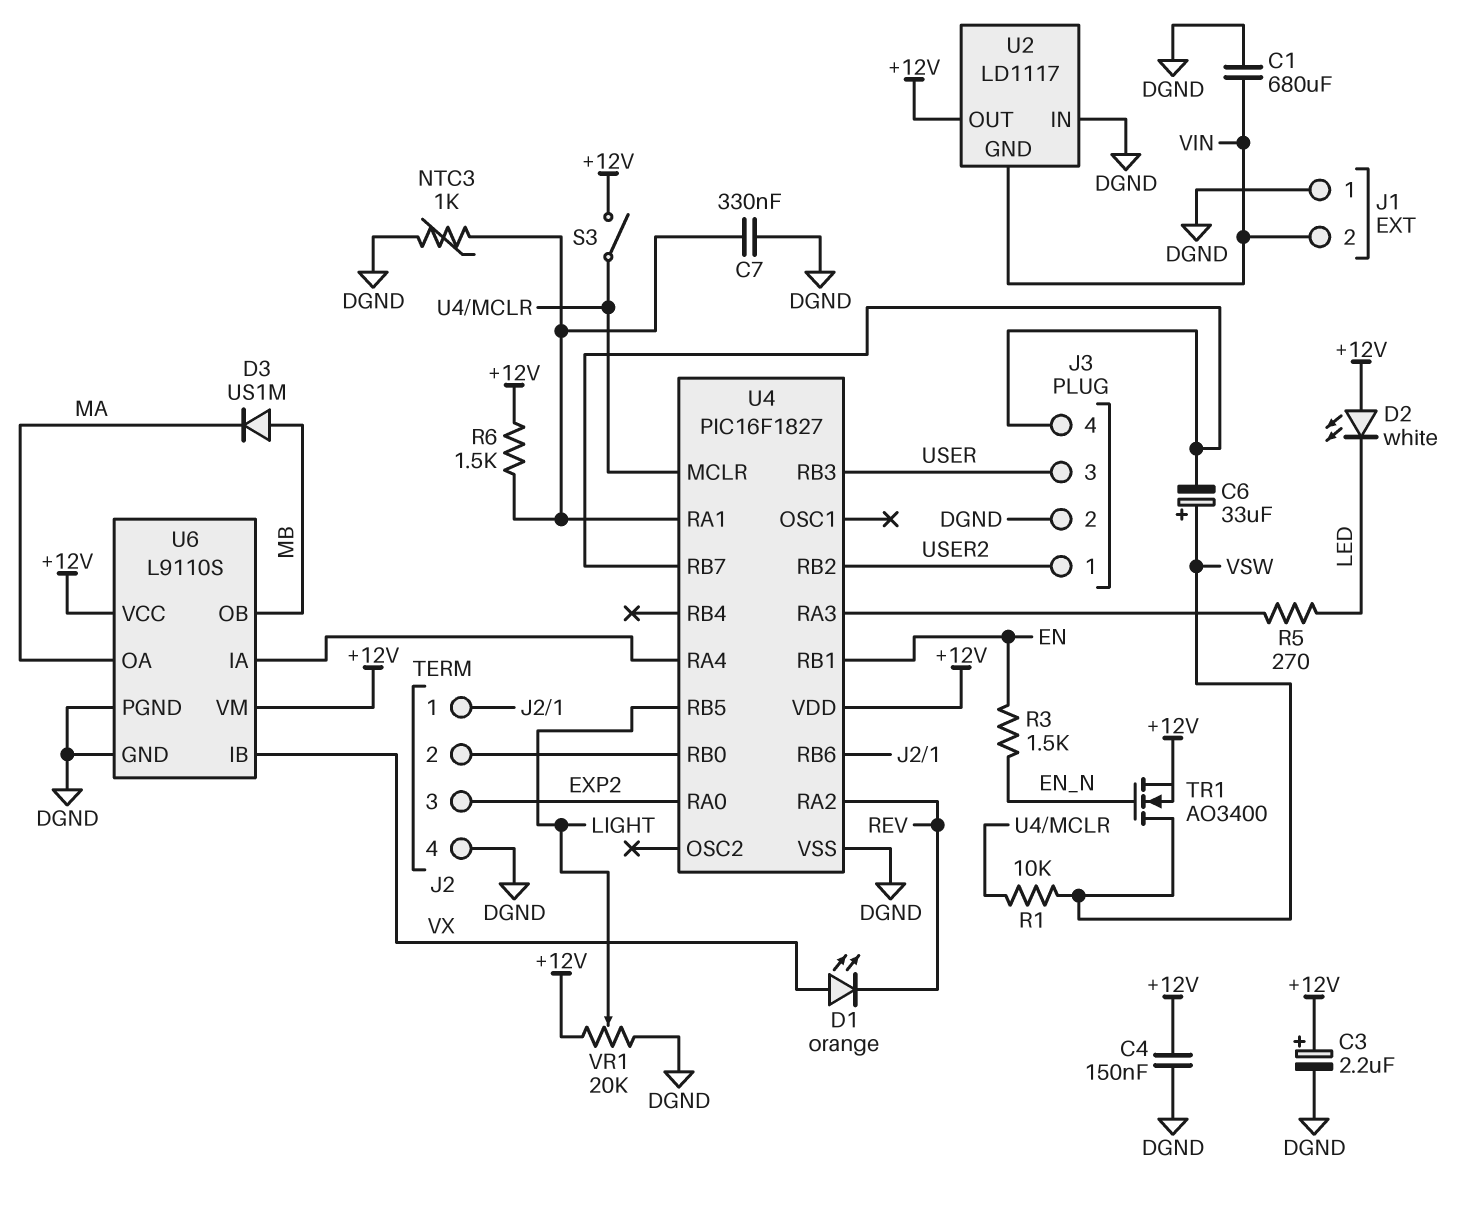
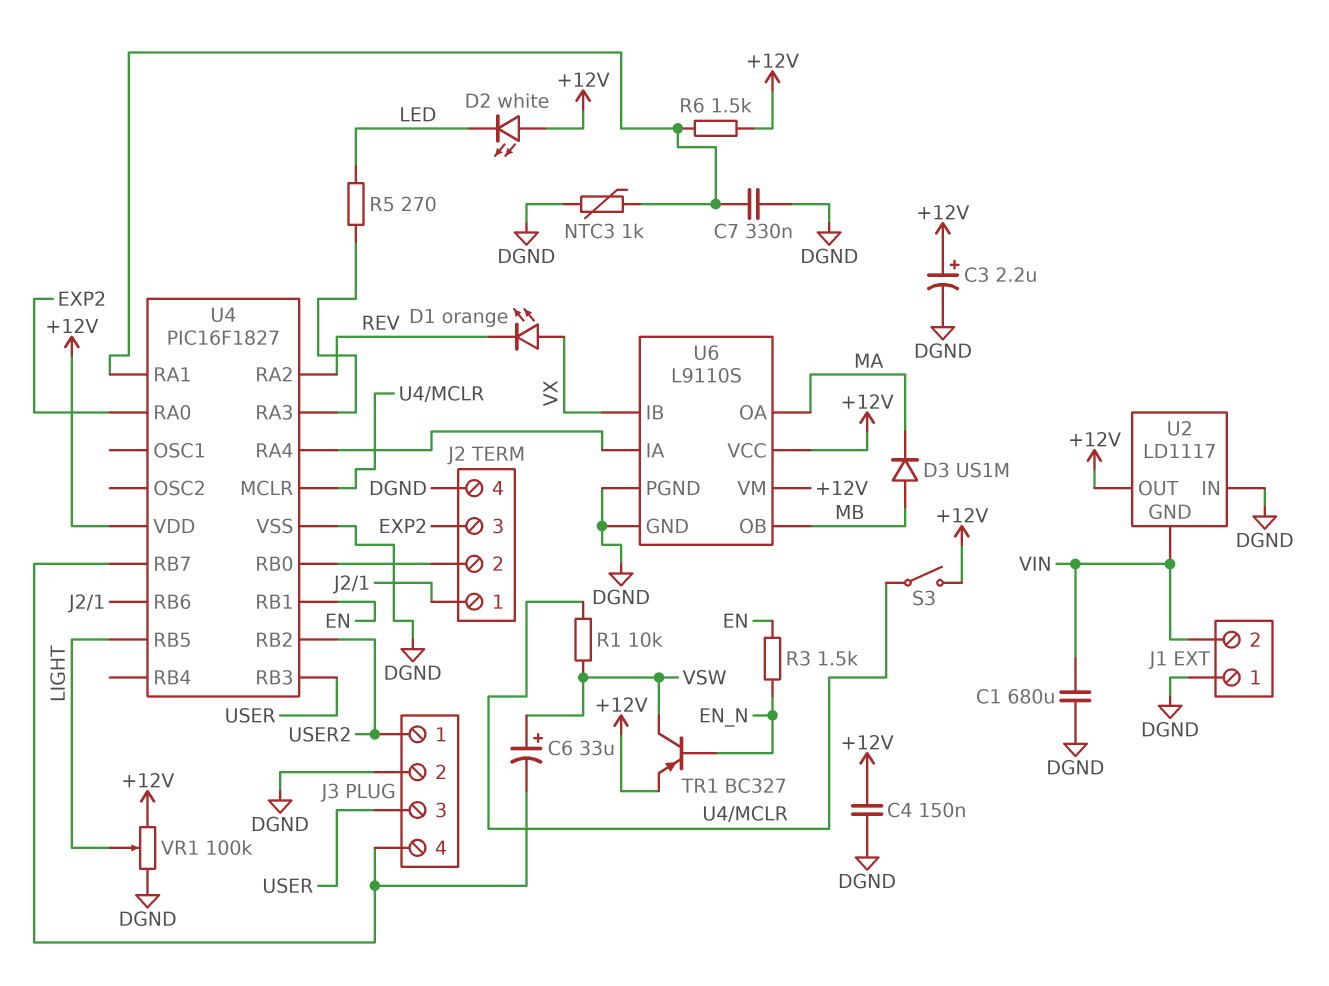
TR1: NMOS AO3400 (G EN_N, D VSW, S +12V) -> PNP BC327 (B EN_N, C VSW, E +12V)
VR1: 20k (+12V, DGND, wiper LIGHT) -> 100k (+12V, DGND, wiper LIGHT)

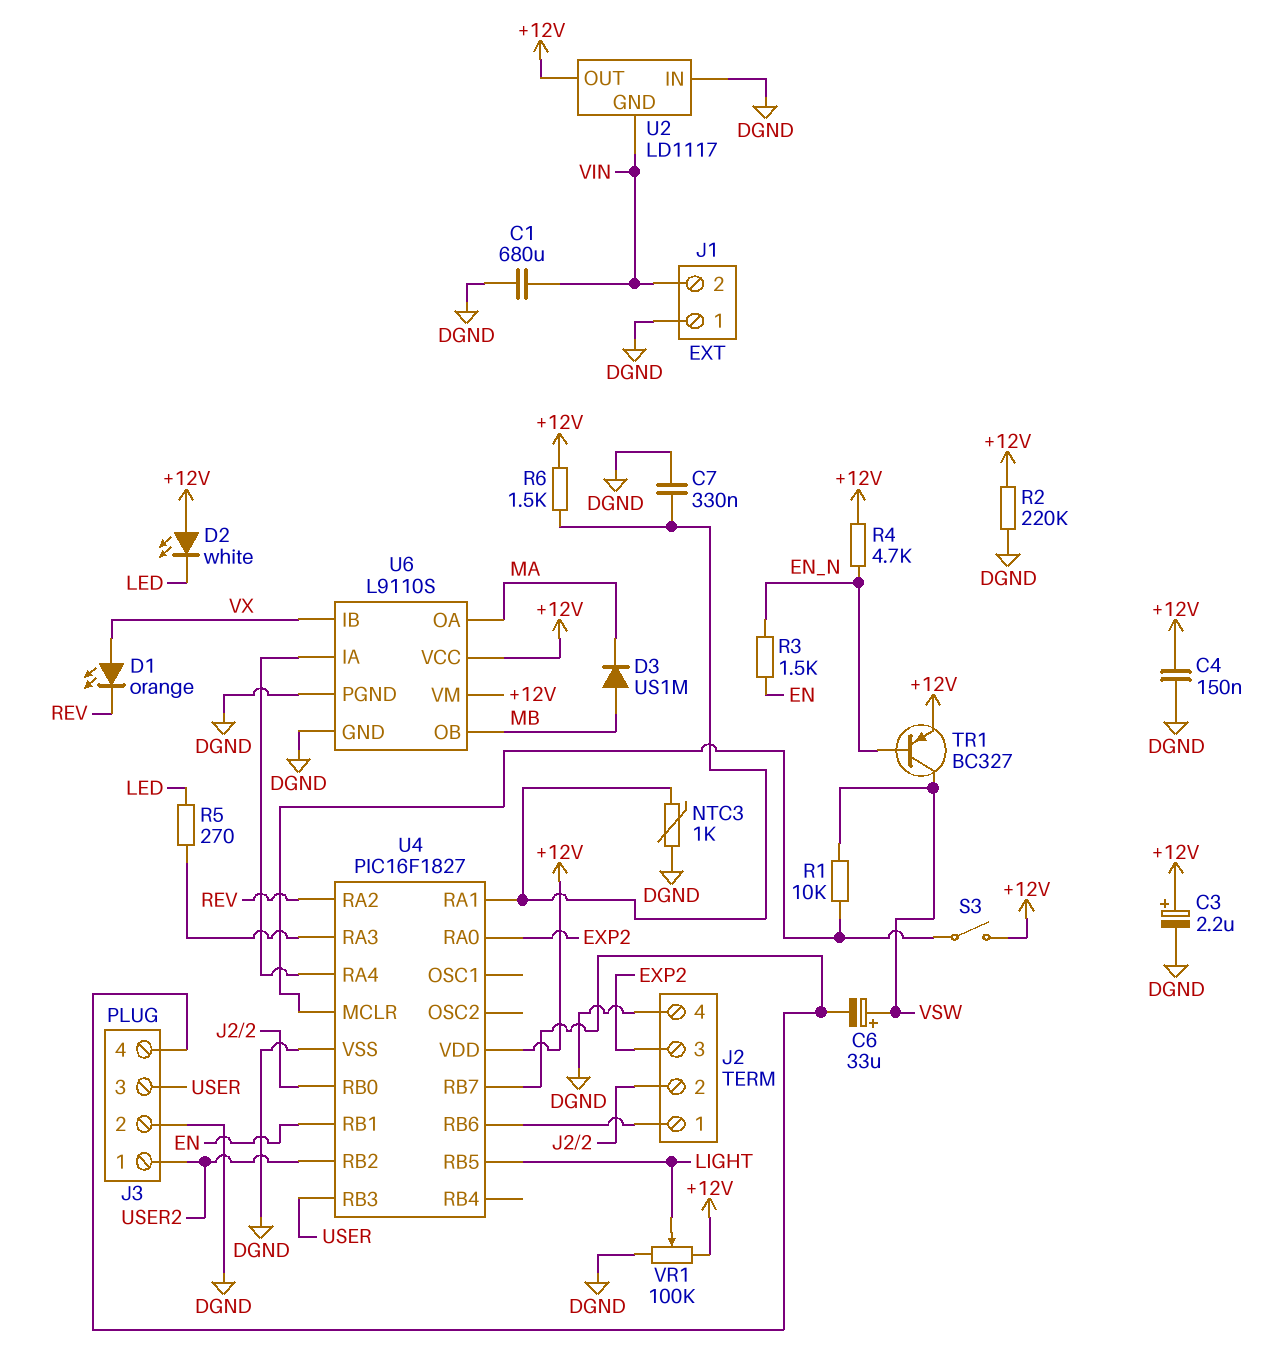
R2: none -> 220k (+12V, DGND)
R4: none -> 4.7k (+12V, EN_N)

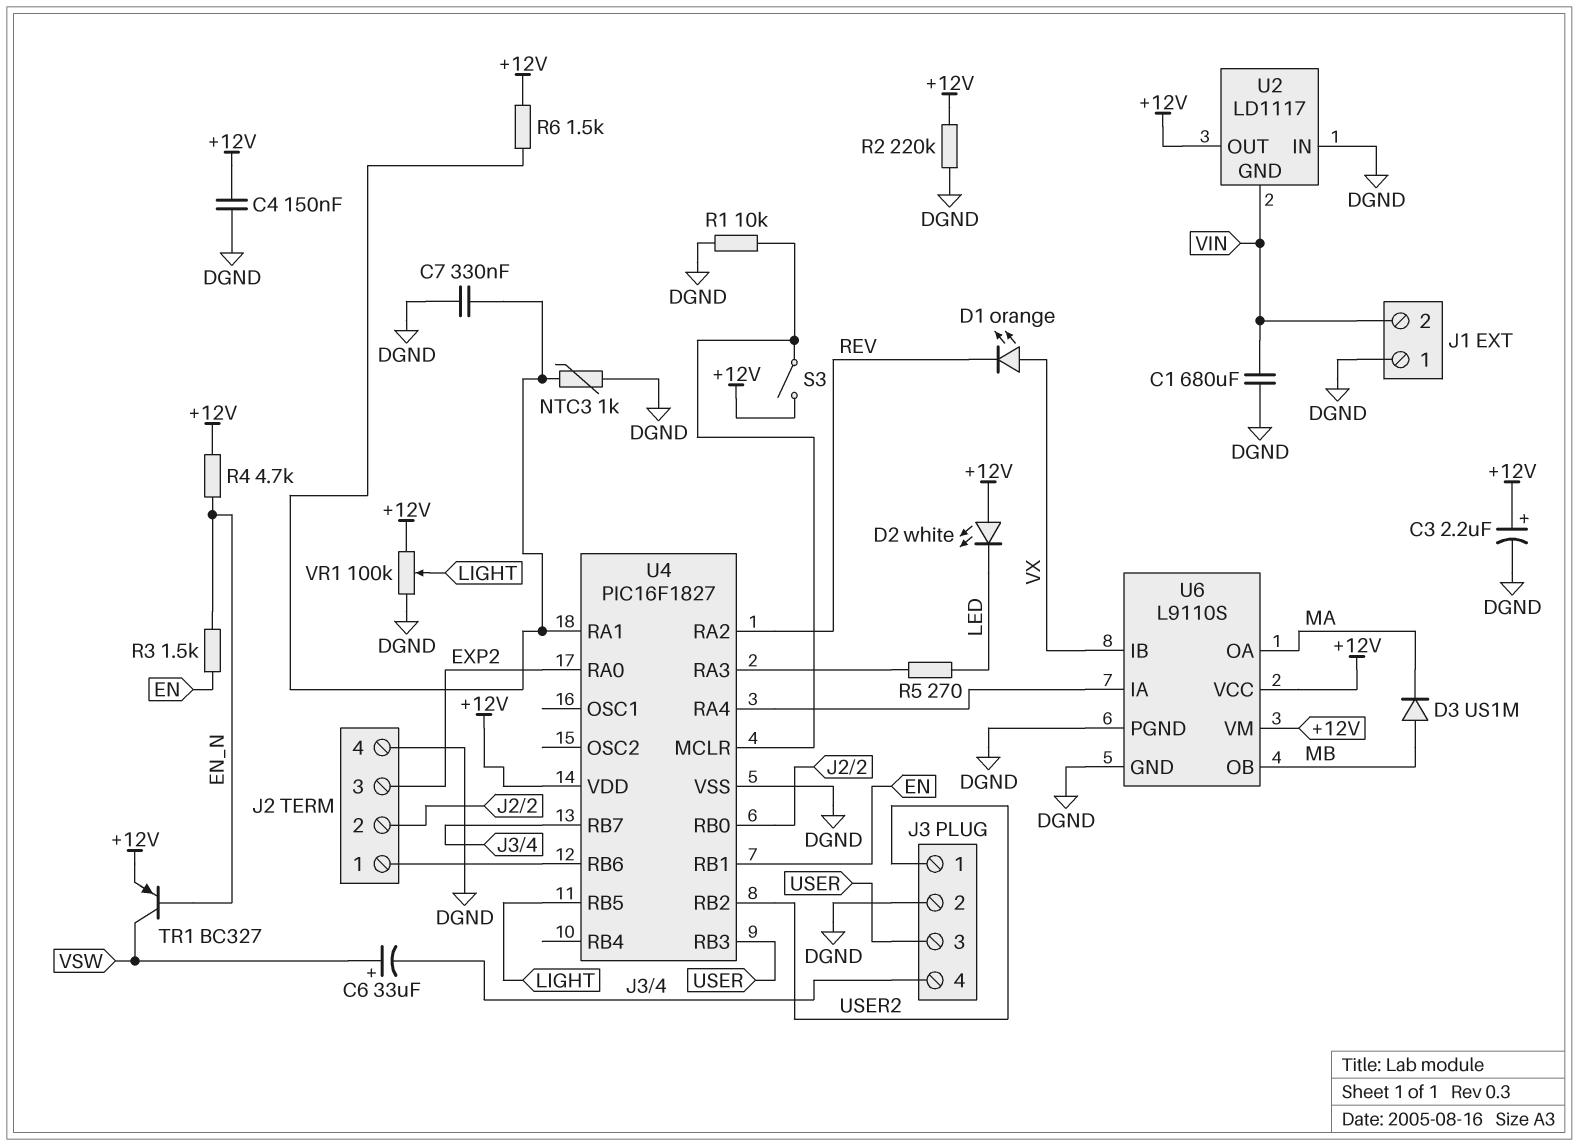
R1: 10k (U4/MCLR, VSW) -> 10k (DGND, U4/MCLR)

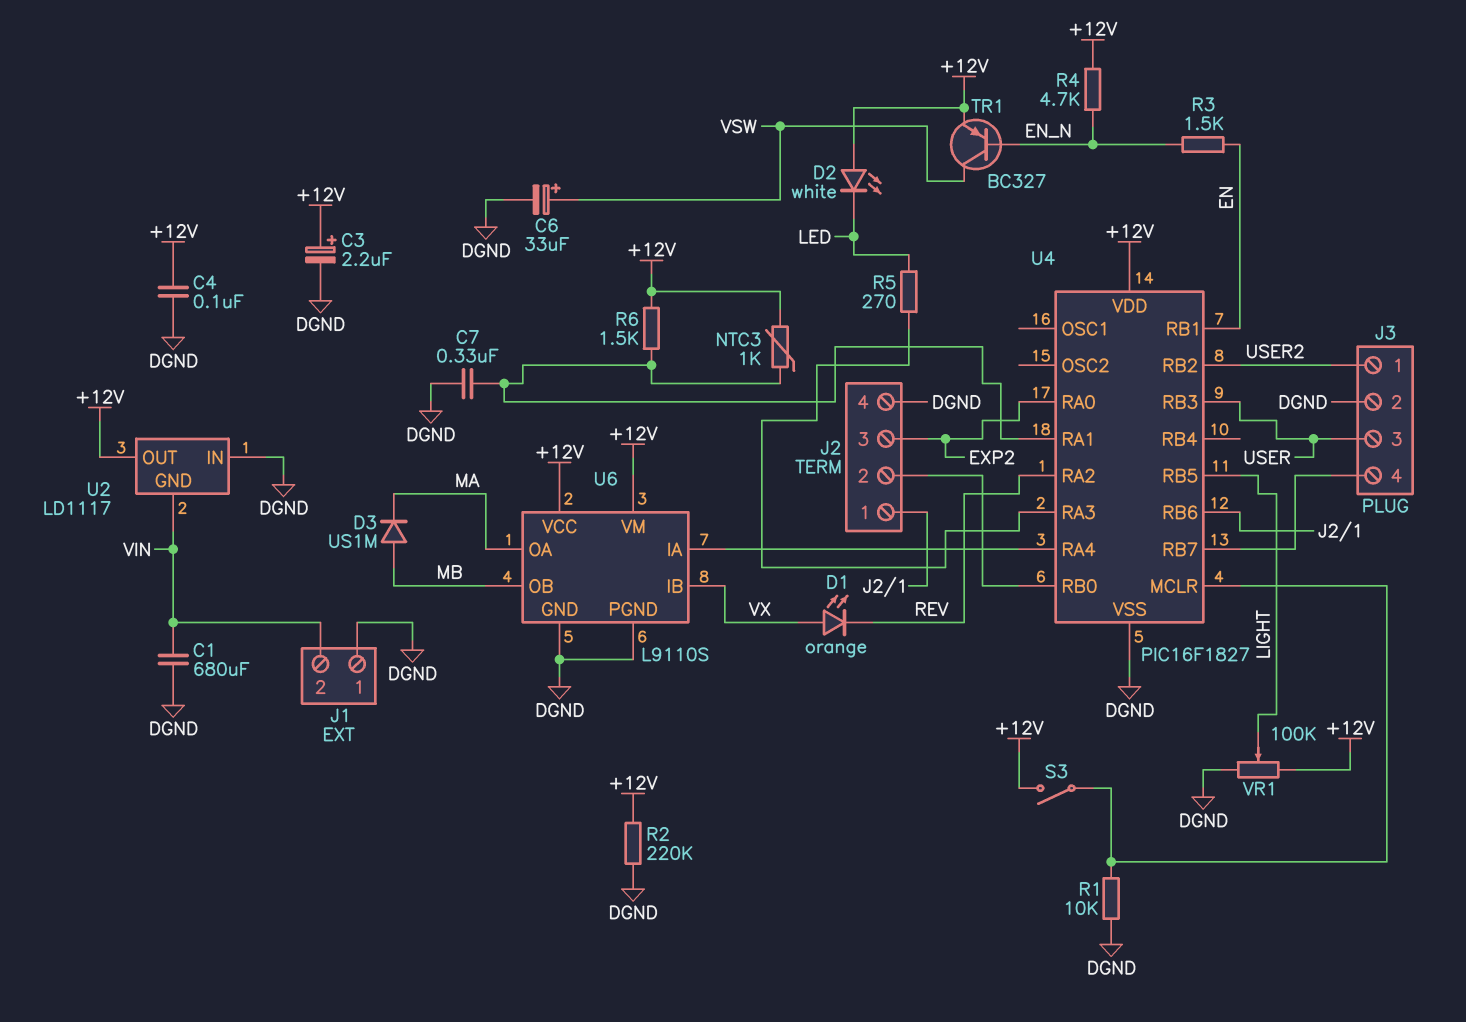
C4: 150nF (+12V, DGND) -> 100nF (+12V, DGND)
C6: 33uF (plus VSW, minus J3/4) -> 33uF (plus VSW, minus DGND)
NTC3: 1k (DGND, U4/RA1) -> 1k (+12V, U4/RA1)

